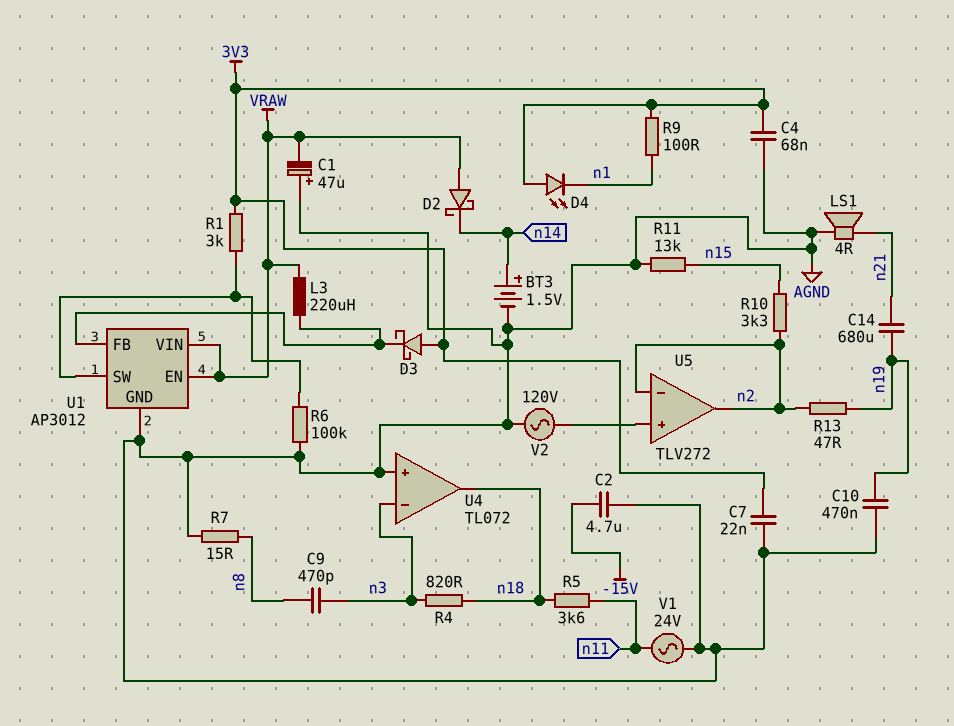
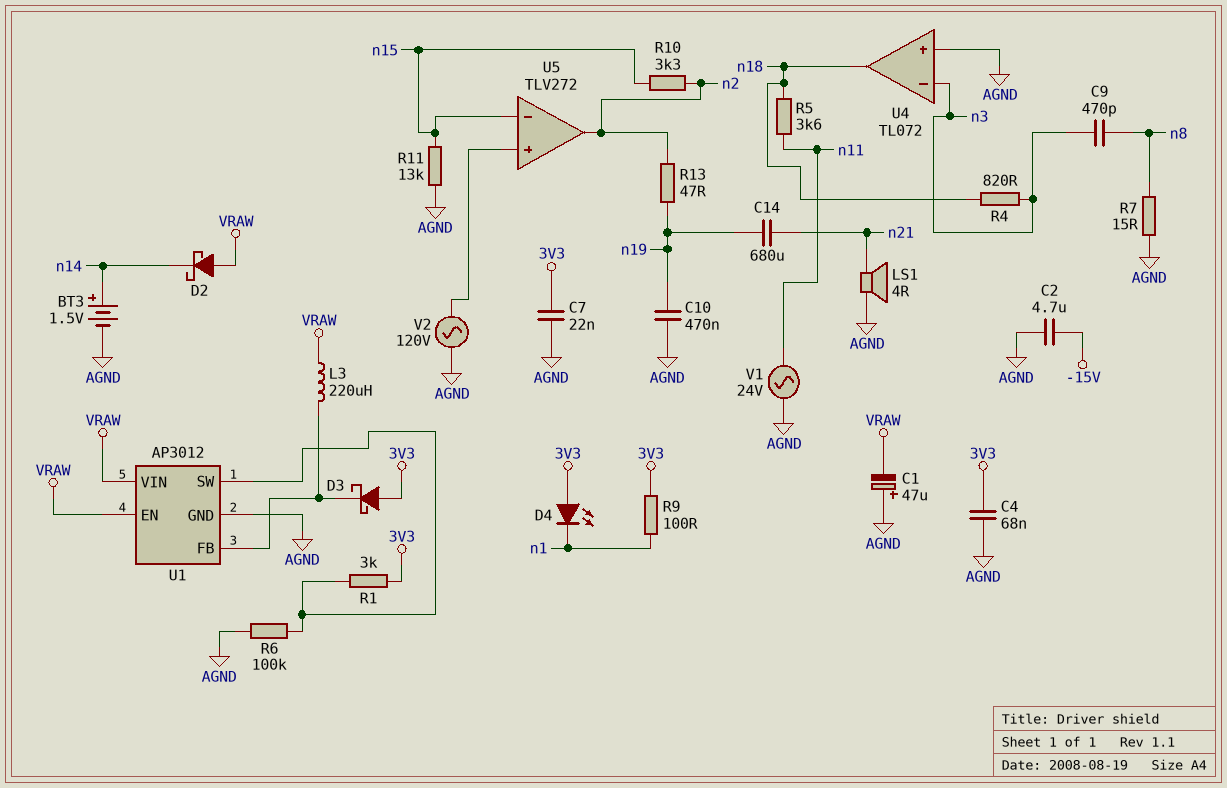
U5 pin in-: n2 -> n15

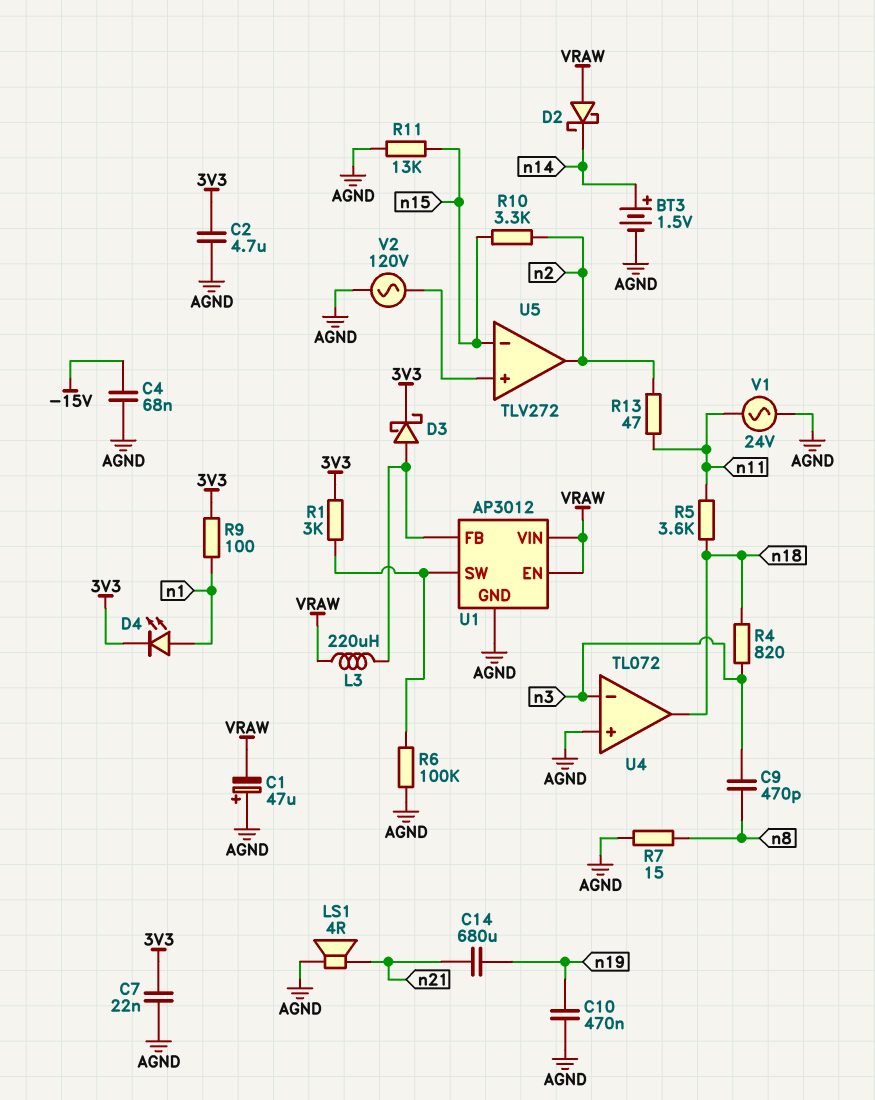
C2: 4.7uF (-15V, AGND) -> 4.7uF (3V3, AGND)
C4: 68nF (3V3, AGND) -> 68nF (-15V, AGND)
D3: schottky (A 3V3, K U1/FB) -> schottky (A U1/FB, K 3V3)
D4: LED (A 3V3, K n1) -> LED (A n1, K 3V3)
R13: 47 (n2, n19) -> 47 (n2, n11)

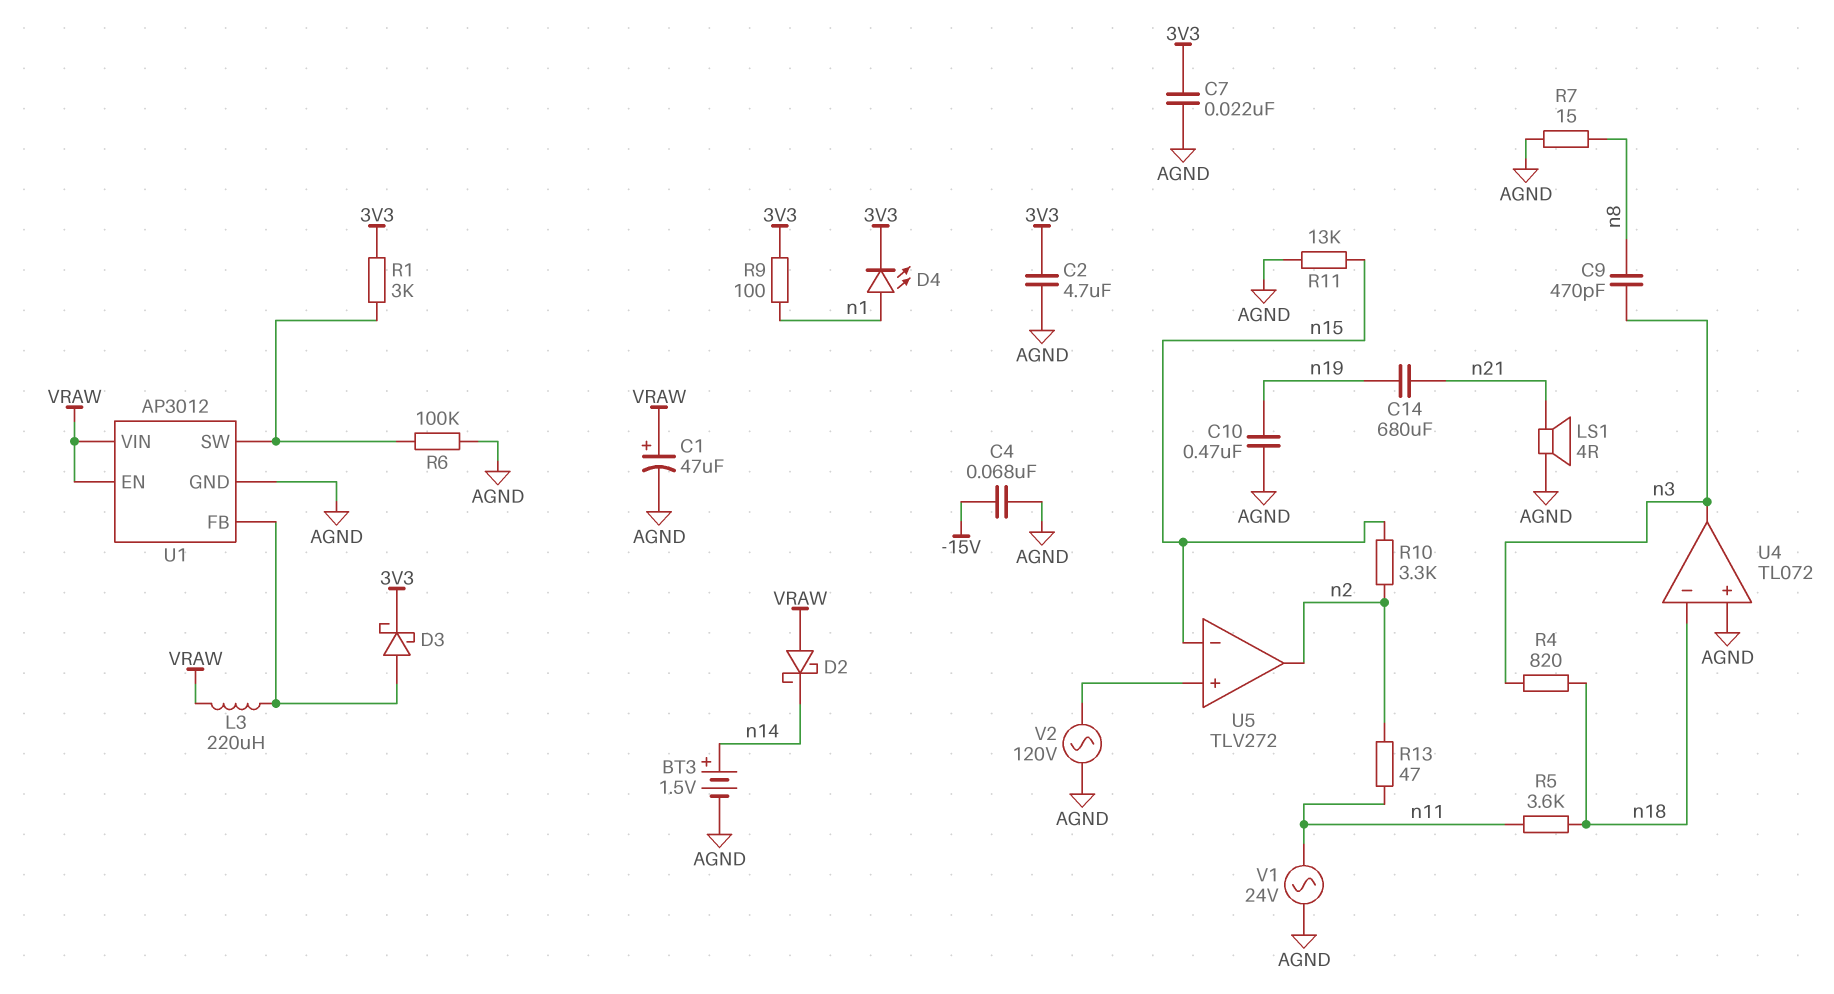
C1: 47uF (plus AGND, minus VRAW) -> 47uF (plus VRAW, minus AGND)
U4 pin in-: n3 -> n18
U4 pin out: n18 -> n3

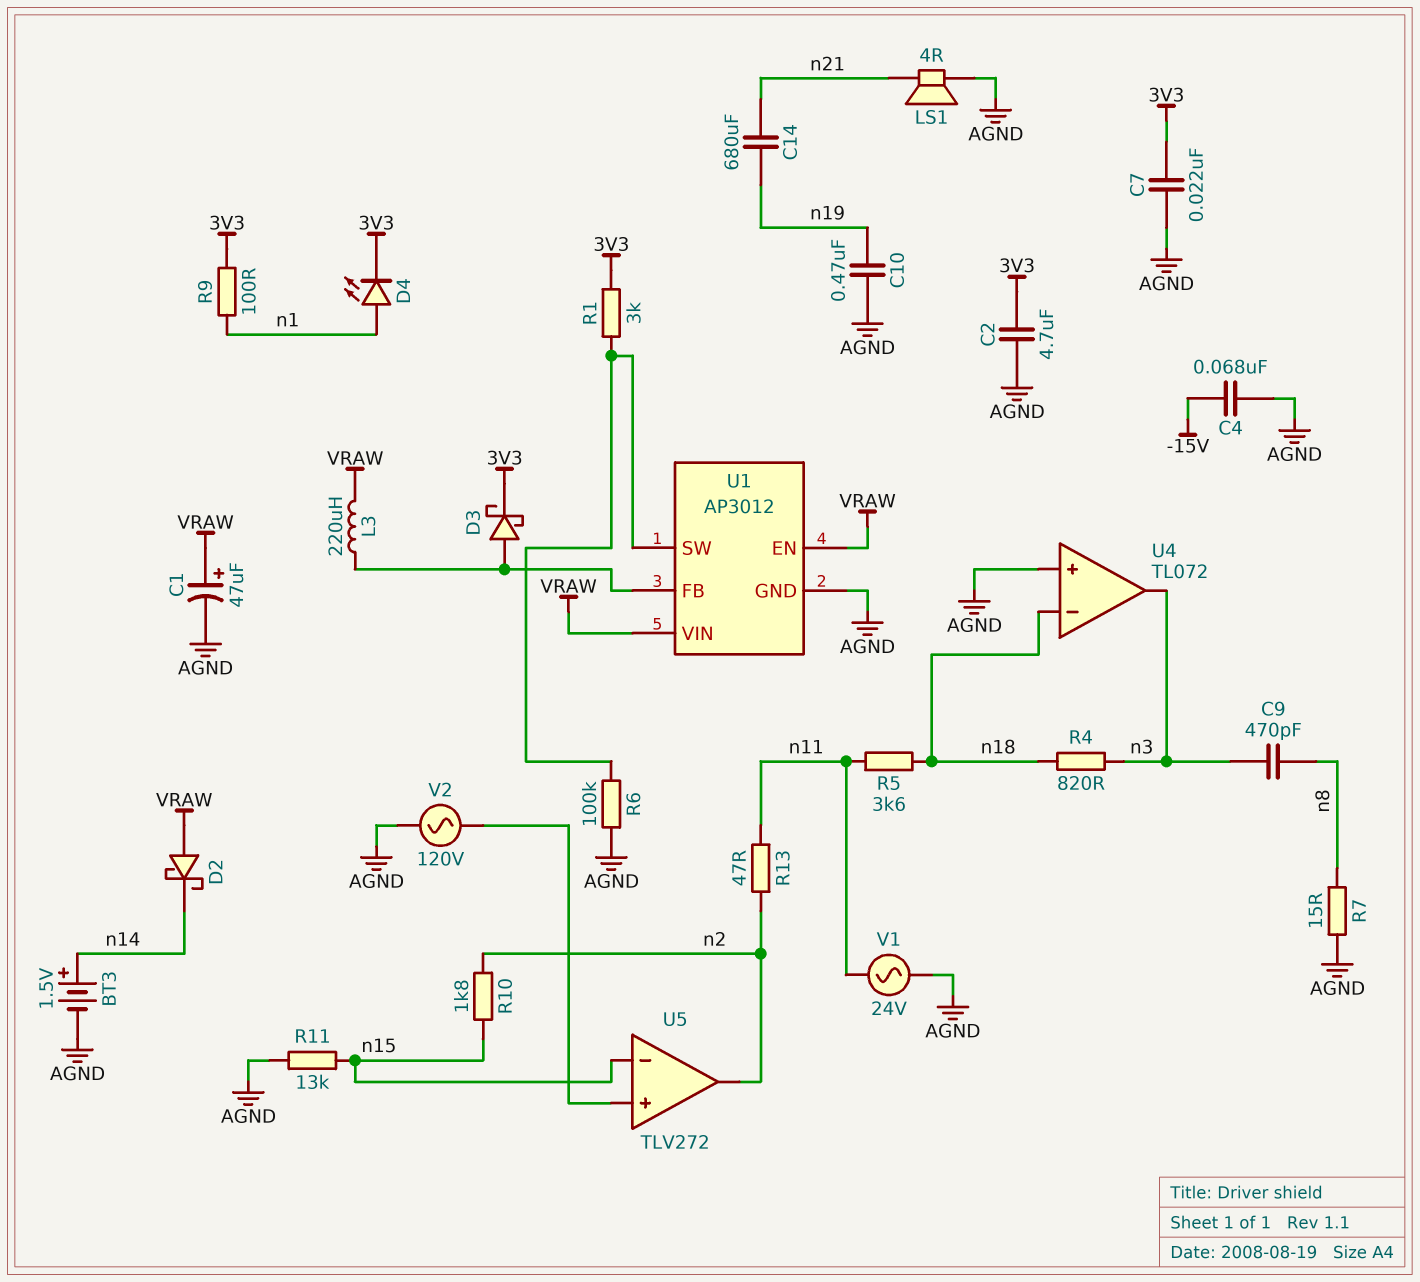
R10: 3.3k (n2, n15) -> 1.8k (n2, n15)

